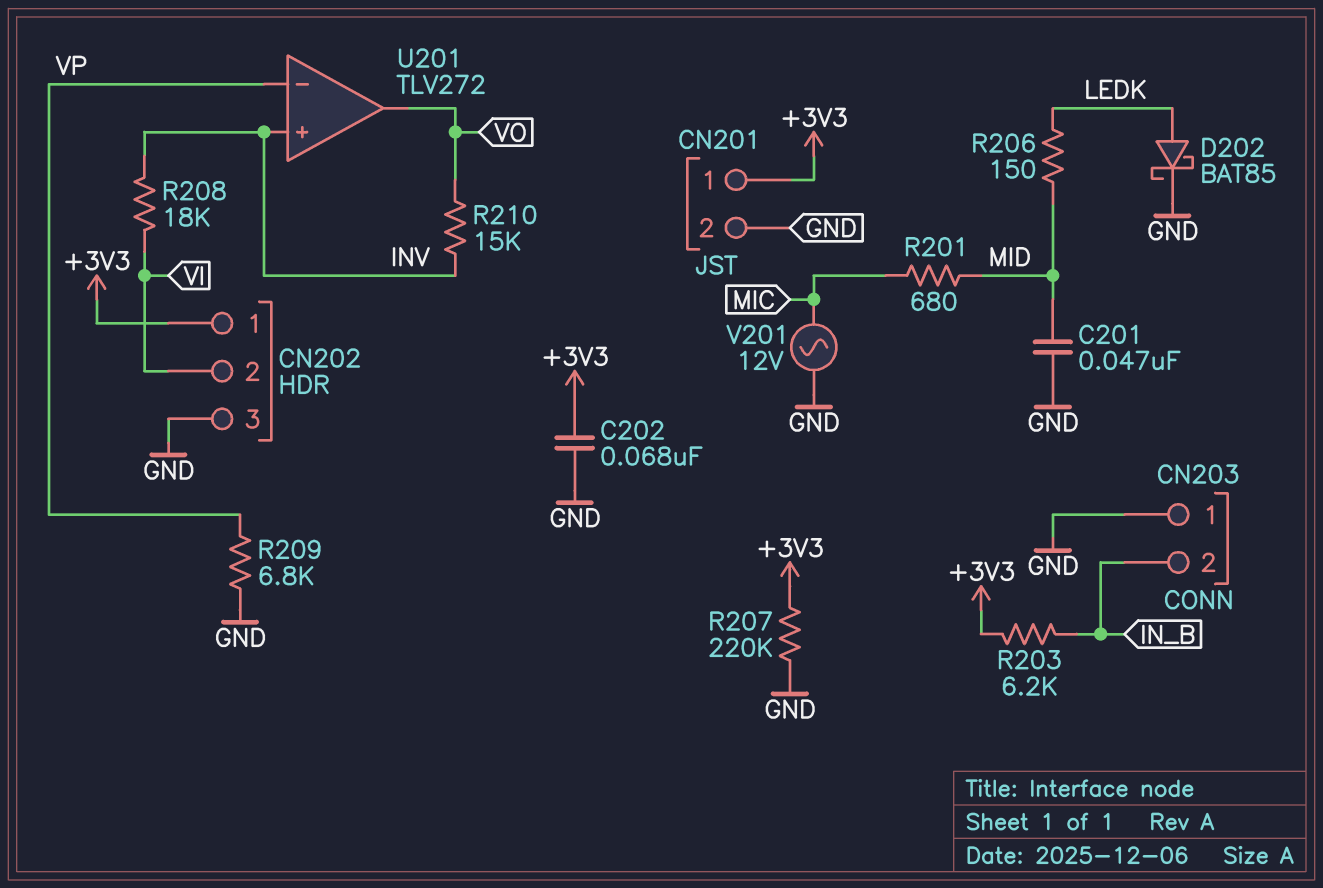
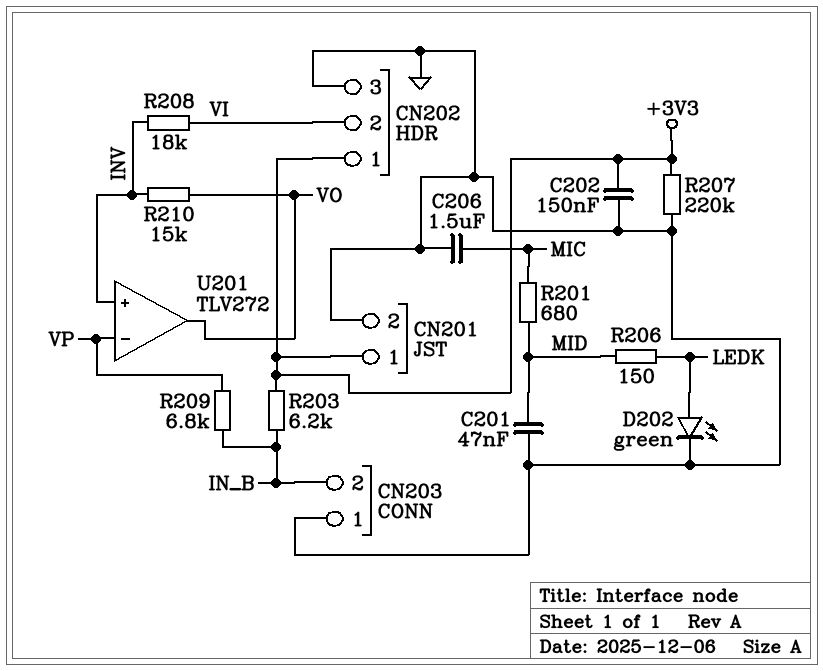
C202: 68nF (+3V3, GND) -> 150nF (+3V3, GND)
C206: none -> 1.5uF (GND, MIC)
D202: schottky BAT85 (A LEDK, K GND) -> LED green (A LEDK, K GND)
R209: 6.8k (GND, VP) -> 6.8k (IN_B, VP)
V201: AC 12V (GND, MIC) -> none

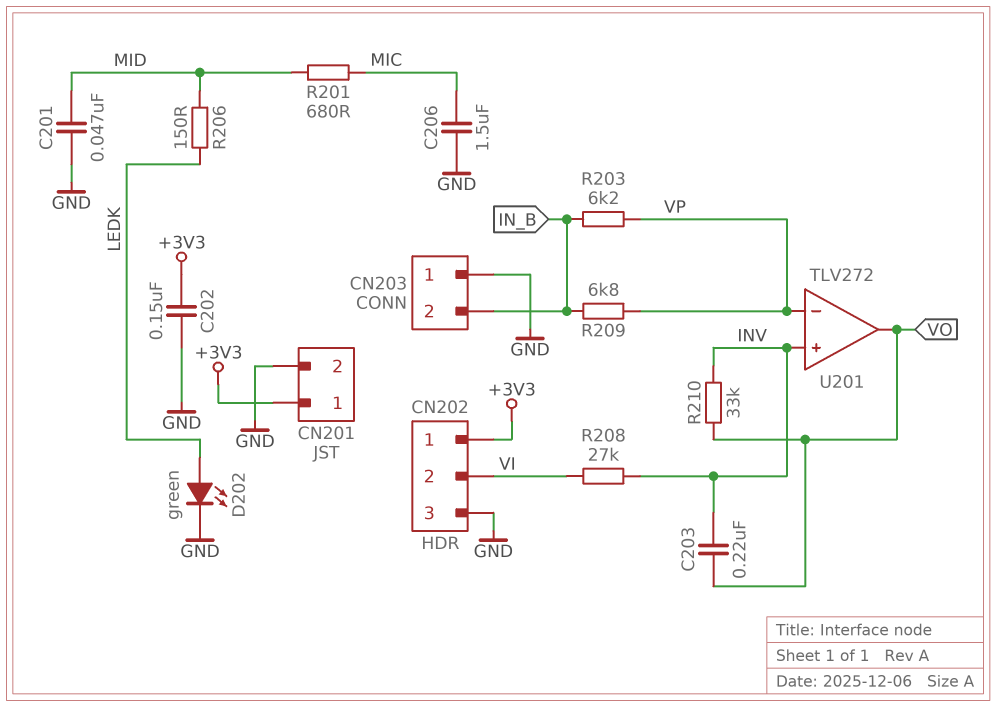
C203: none -> 220nF (INV, VO)
R203: 6.2k (+3V3, IN_B) -> 6.2k (IN_B, VP)
R207: 220k (+3V3, GND) -> none
R208: 18k (INV, VI) -> 27k (INV, VI)
R210: 15k (INV, VO) -> 33k (INV, VO)

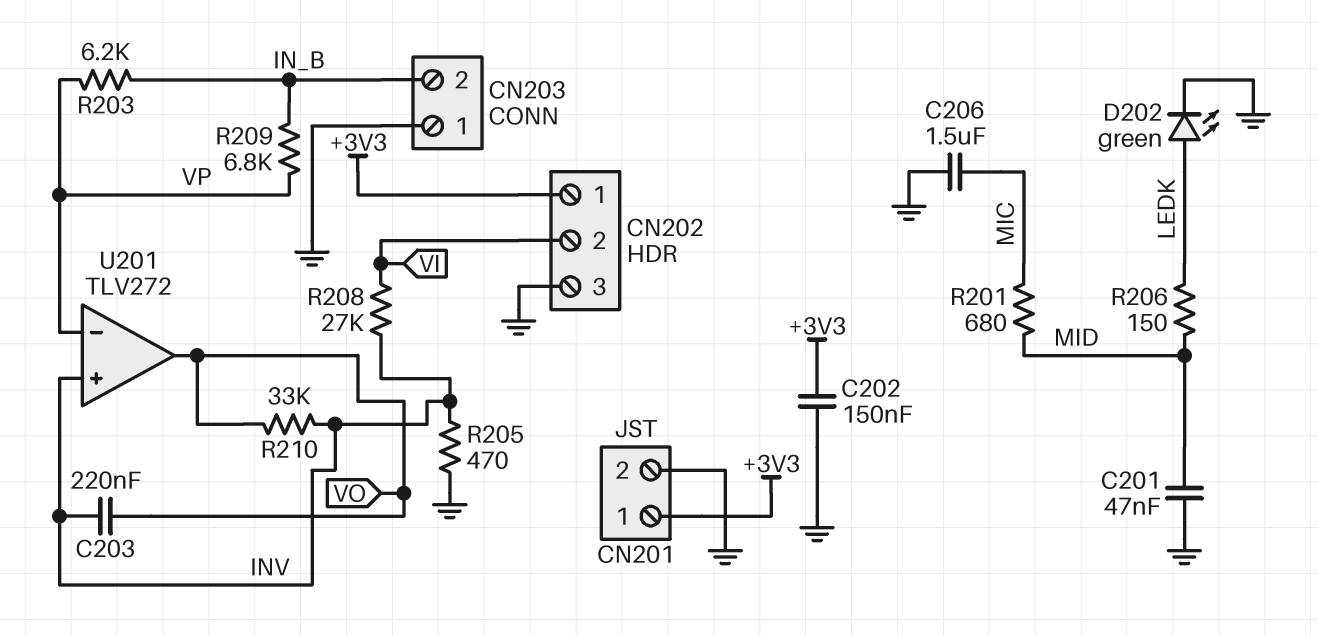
R205: none -> 470 (GND, INV)

